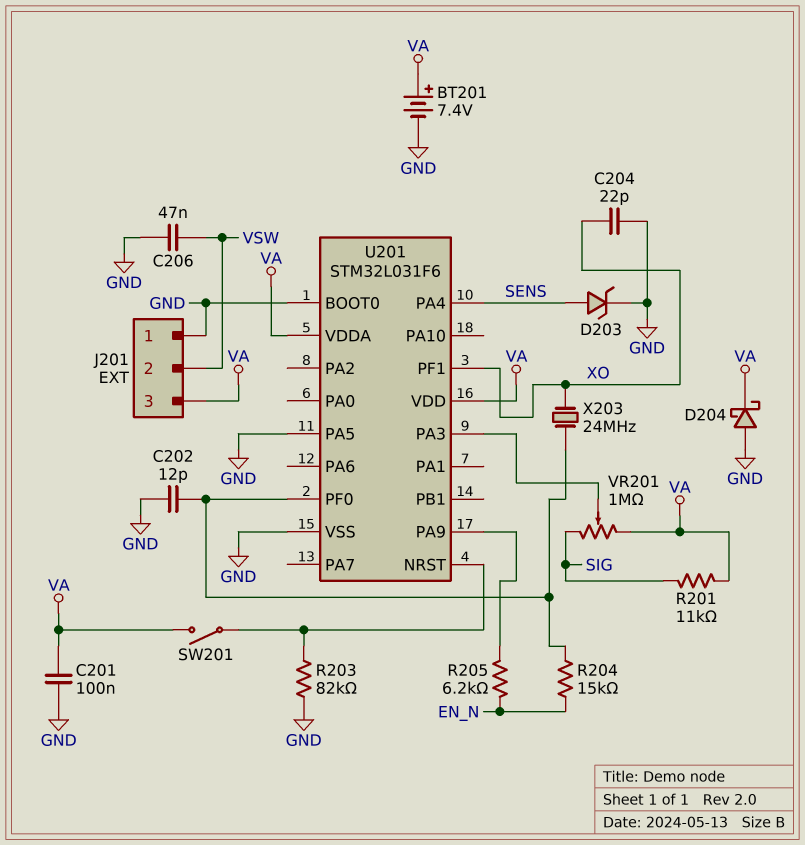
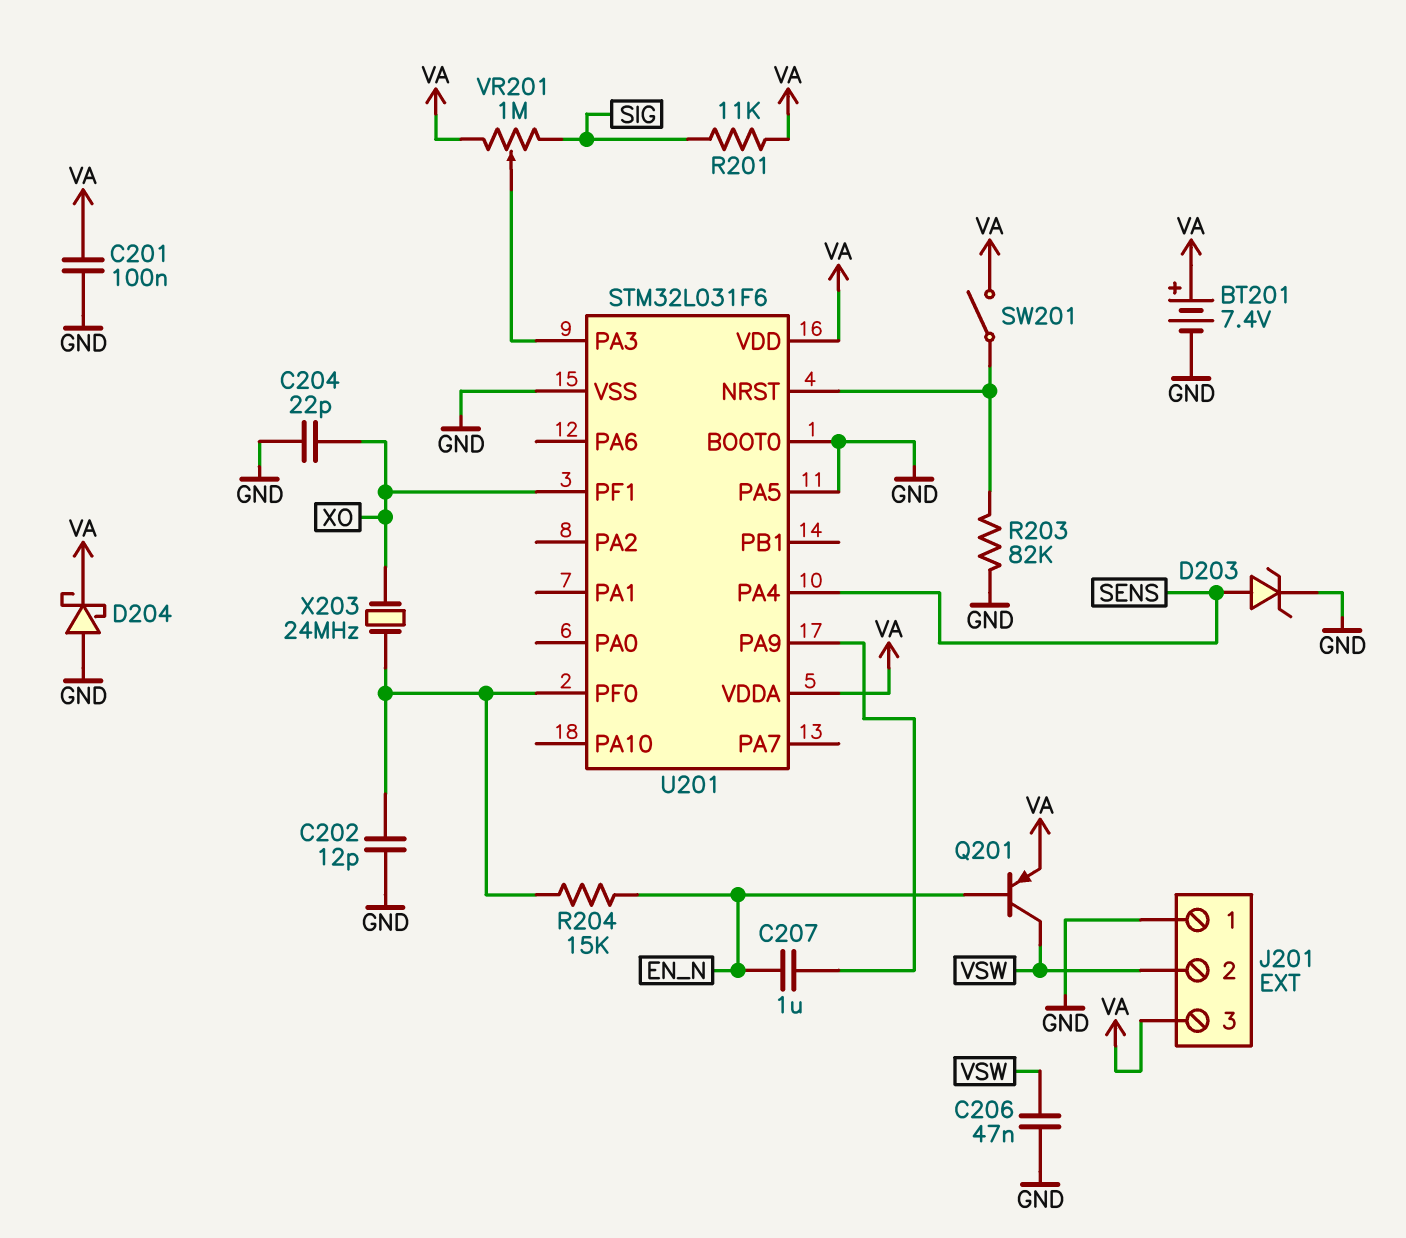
C207: none -> 1uF (EN_N, U201/PA9)
Q201: none -> PNP (B EN_N, C VSW, E VA)
R205: 6.2k (EN_N, U201/PA9) -> none

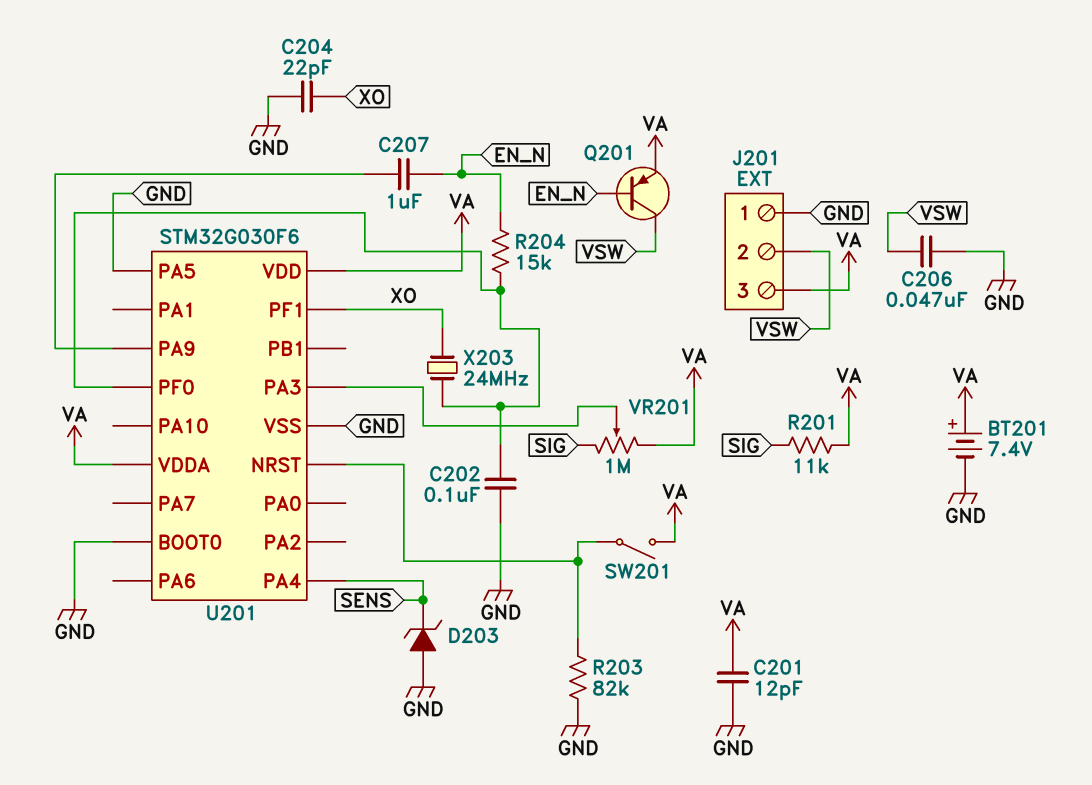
C201: 100nF (GND, VA) -> 12pF (GND, VA)
C202: 12pF (GND, U201/PF0) -> 100nF (GND, U201/PF0)
D203: zener (A SENS, K GND) -> zener (A GND, K SENS)
D204: schottky (A GND, K VA) -> none
U201: STM32L031F6 -> STM32G030F6

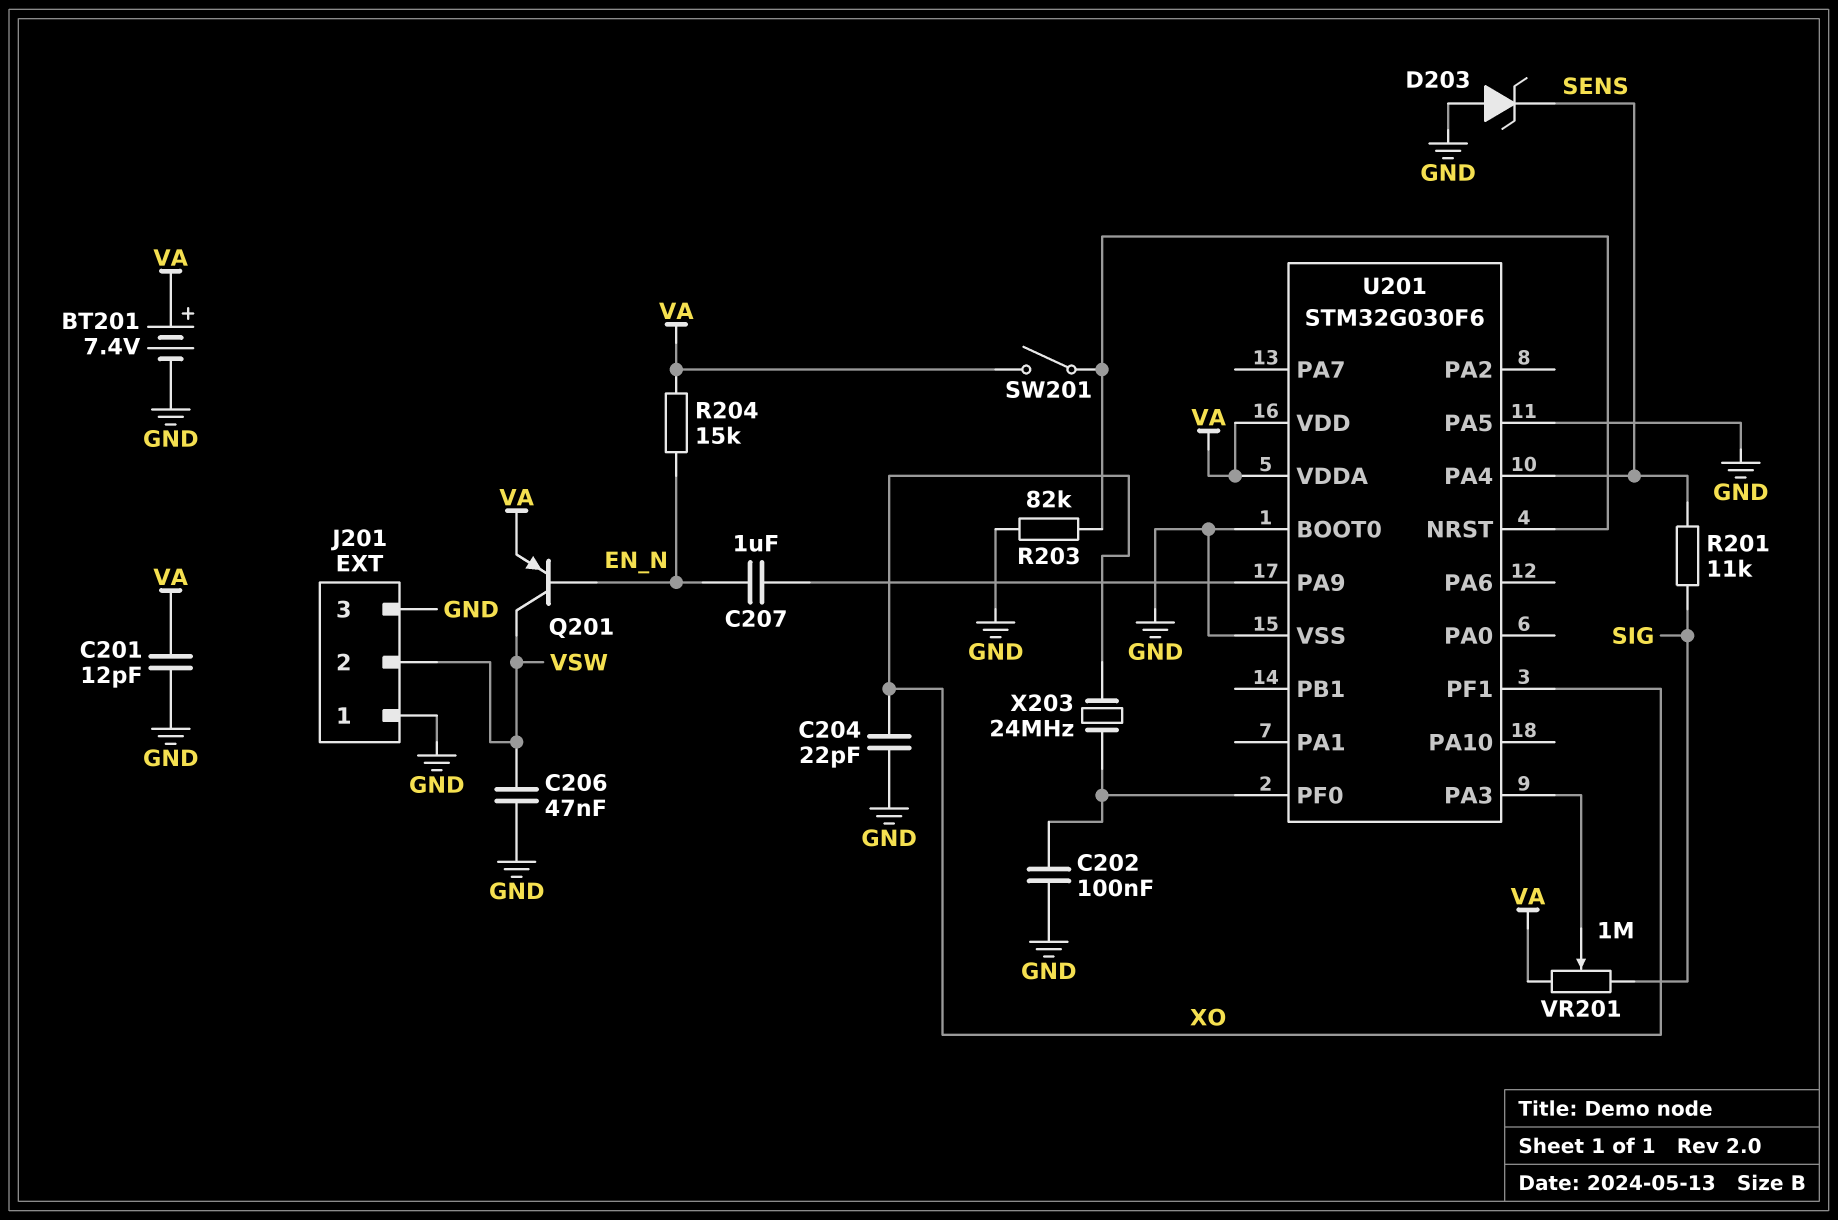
J201 pin 3: VA -> GND
R201: 11k (SIG, VA) -> 11k (SENS, SIG)
R204: 15k (EN_N, U201/PF0) -> 15k (EN_N, VA)

